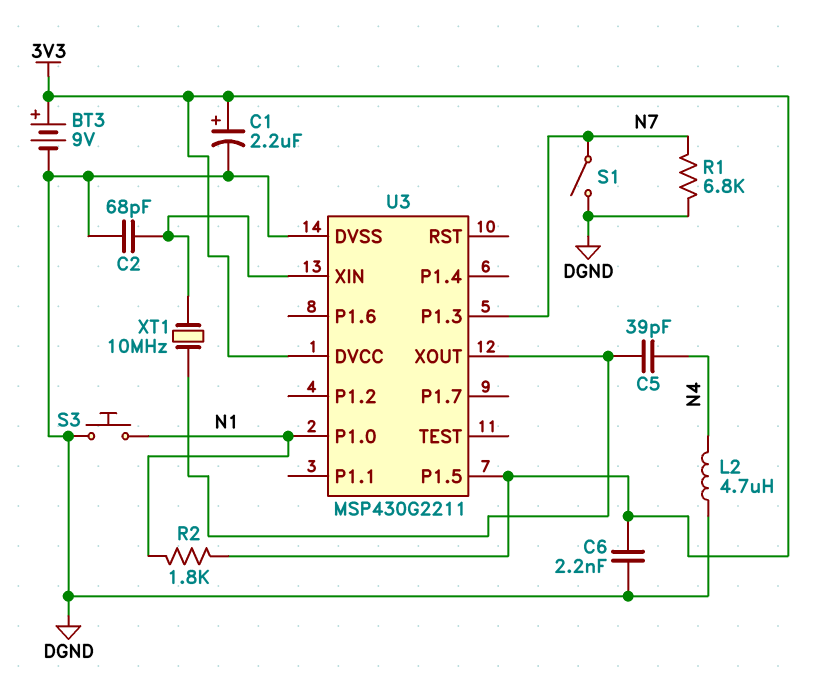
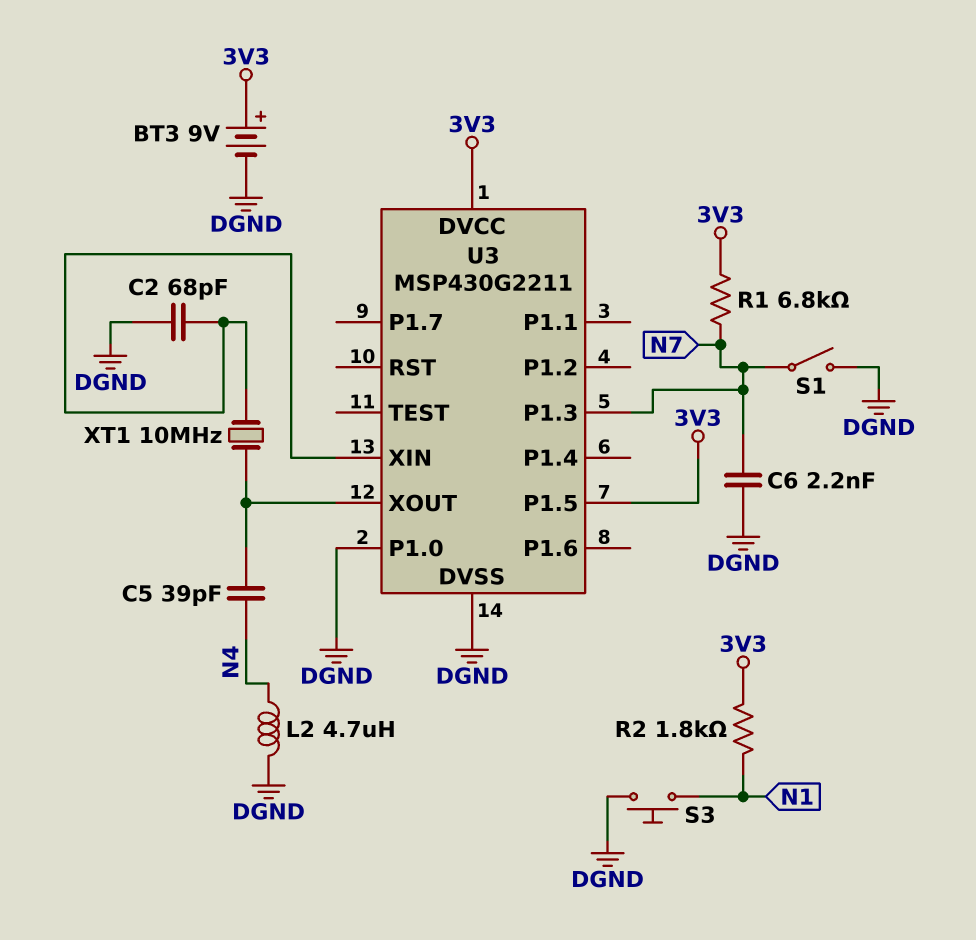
C1: 2.2uF (plus 3V3, minus DGND) -> none
C6: 2.2nF (3V3, DGND) -> 2.2nF (DGND, N7)
R1: 6.8k (DGND, N7) -> 6.8k (3V3, N7)
U3 pin P1.0: N1 -> DGND

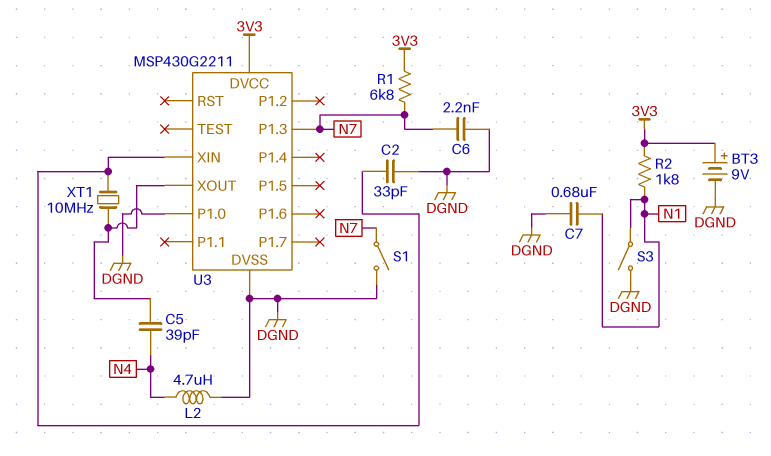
C2: 68pF (DGND, U3/XIN) -> 33pF (DGND, U3/XIN)
C7: none -> 680nF (DGND, N1)
S3: button (DGND, N1) -> switch (DGND, N1)
U3 pin P1.5: 3V3 -> none

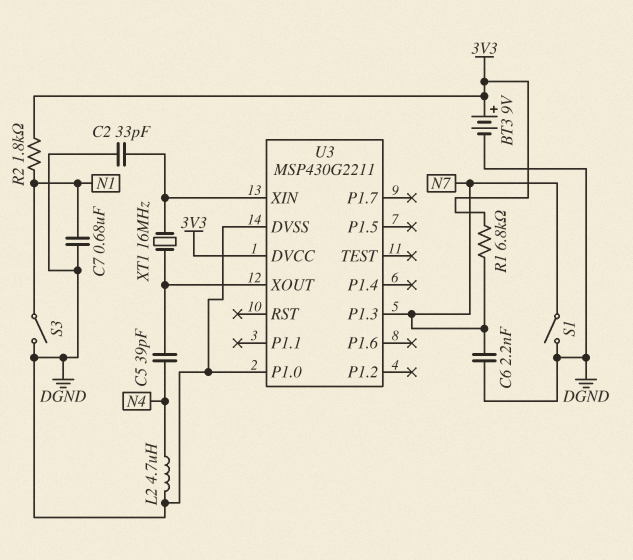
XT1: 10MHz (U3/XIN, U3/XOUT) -> 16MHz (U3/XIN, U3/XOUT)

